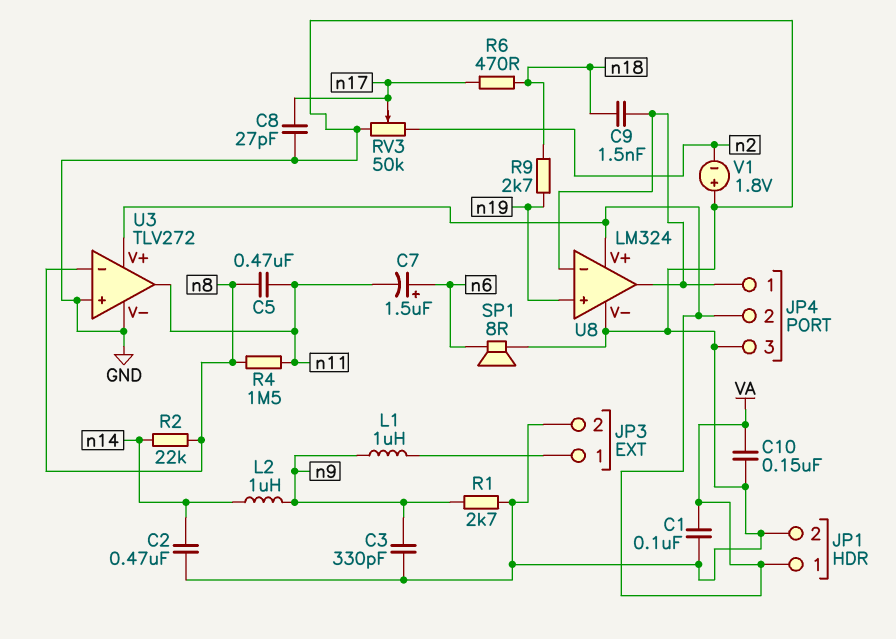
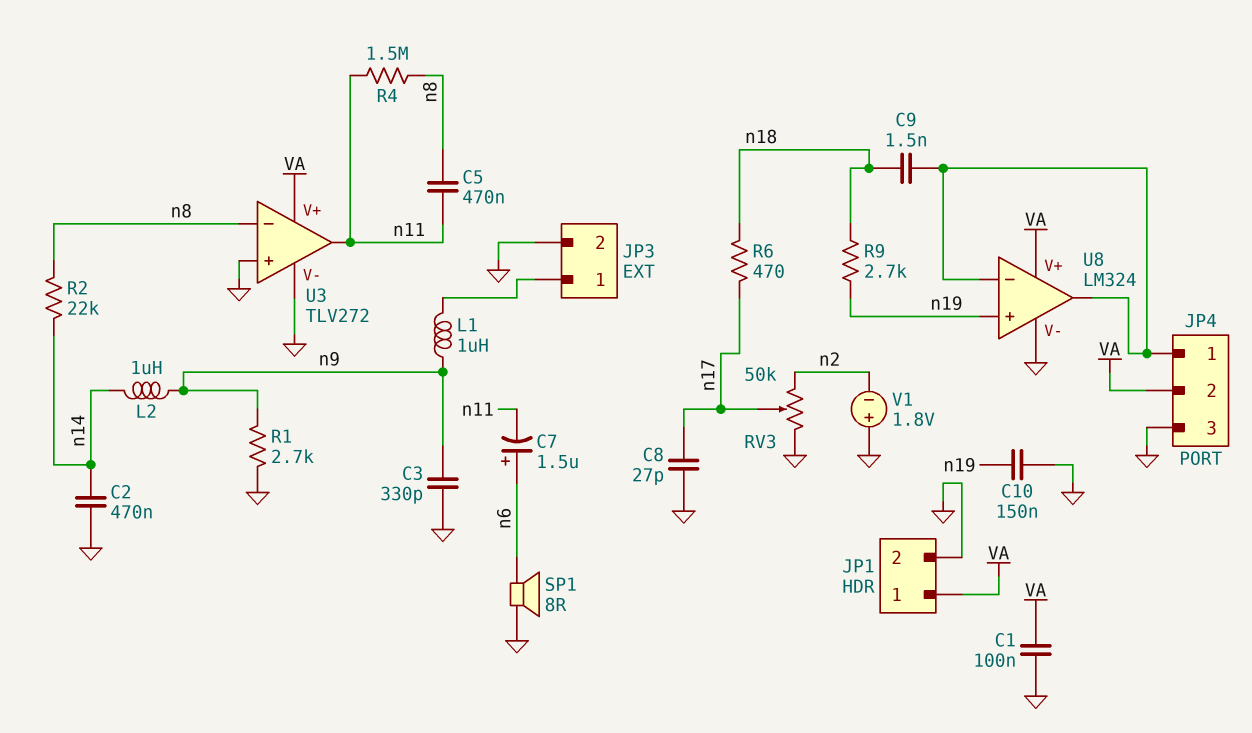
C10: 150nF (GND, VA) -> 150nF (GND, n19)

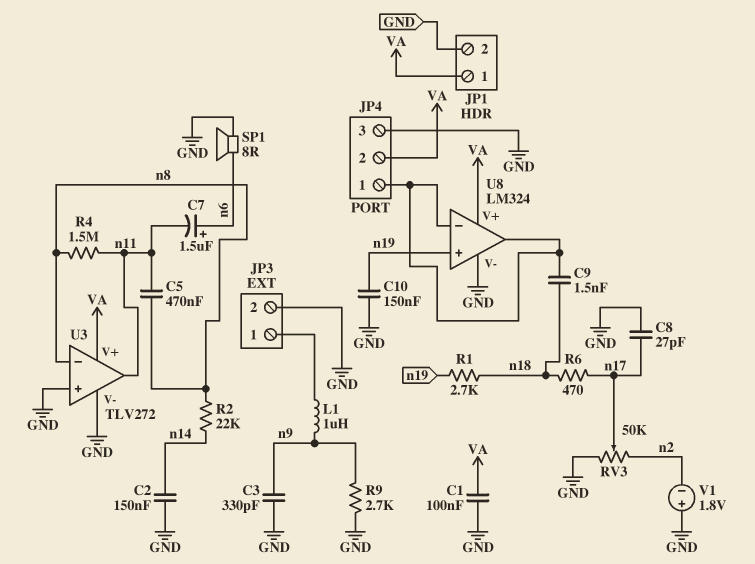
C2: 470nF (GND, n14) -> 150nF (GND, n14)
L2: 1uH (n9, n14) -> none
R1: 2.7k (GND, n9) -> 2.7k (n18, n19)
R9: 2.7k (n18, n19) -> 2.7k (GND, n9)

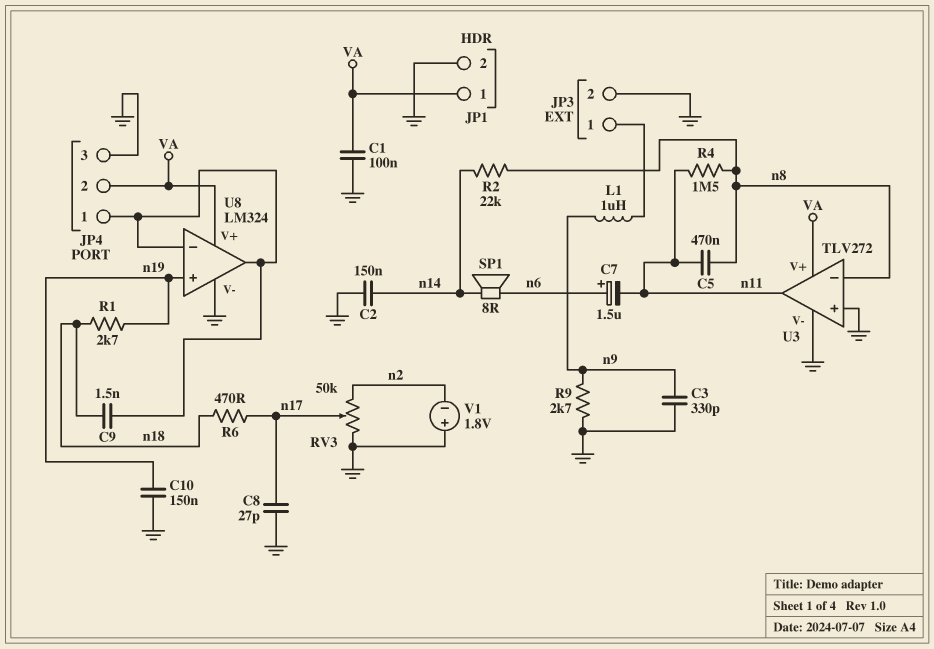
SP1: speaker 8R (GND, n6) -> speaker 8R (n6, n14)

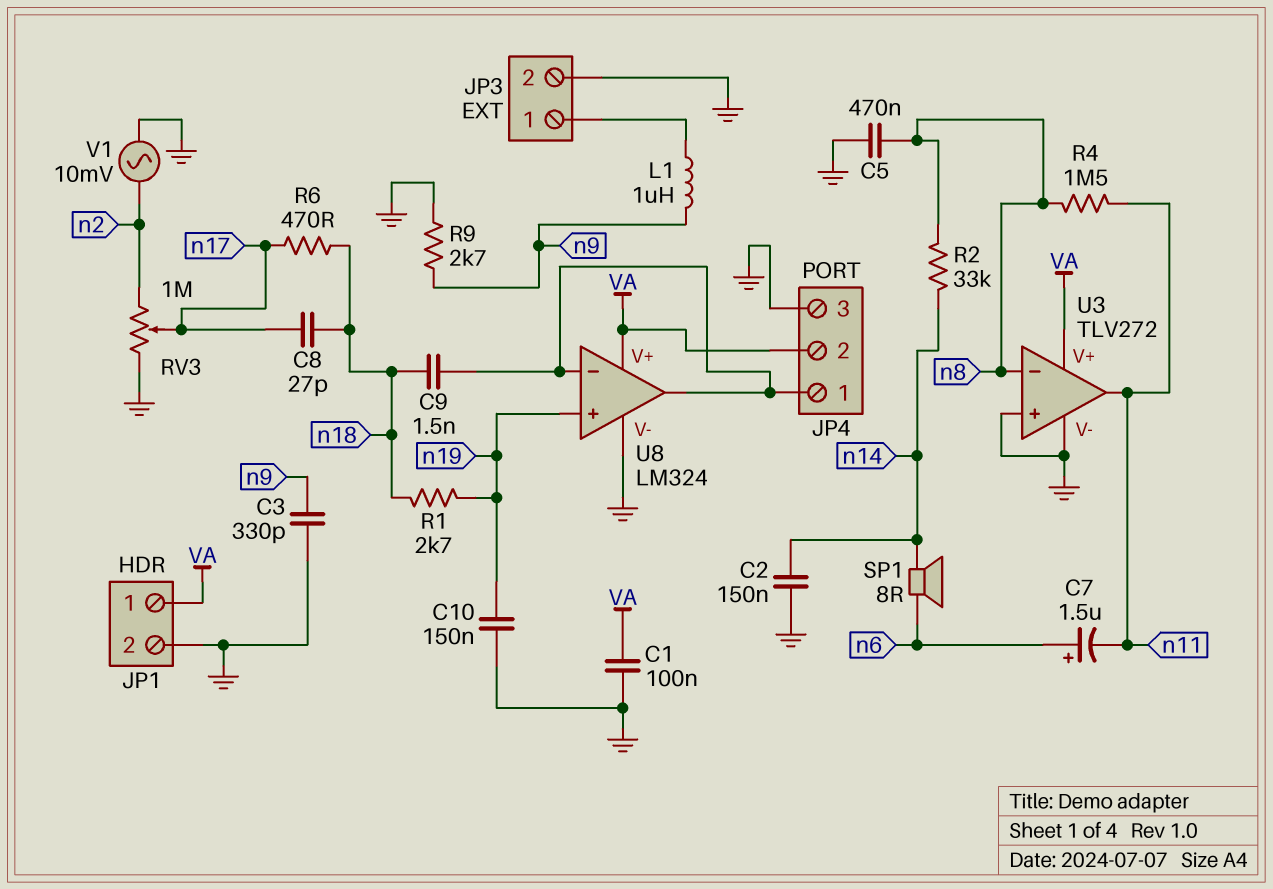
C5: 470nF (n8, n11) -> 470nF (GND, n8)
C8: 27pF (GND, n17) -> 27pF (n17, n18)
R2: 22k (n8, n14) -> 33k (n8, n14)
RV3: 50k (GND, n2, wiper n17) -> 1M (GND, n2, wiper n17)
V1: 1.8V (plus GND, minus n2) -> AC 10mV (GND, n2)

